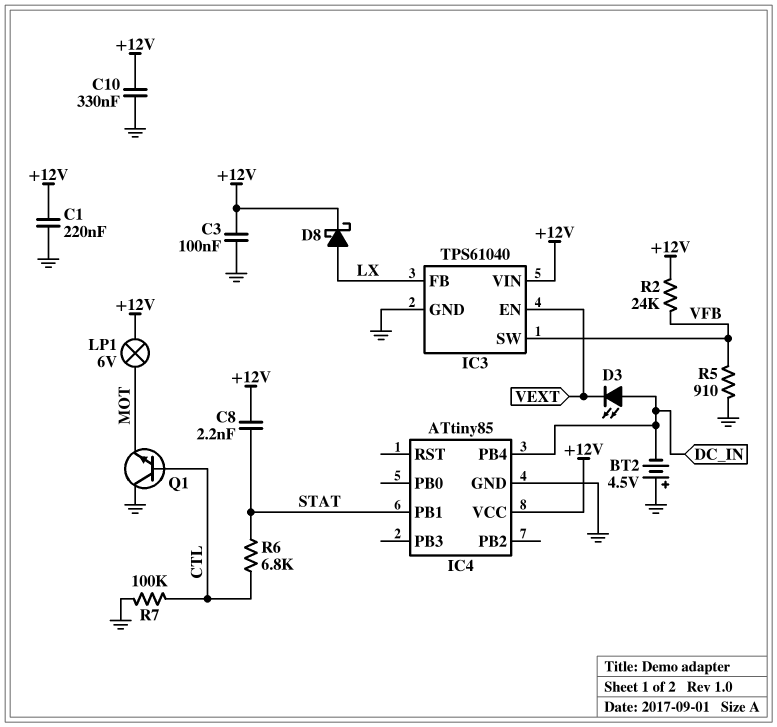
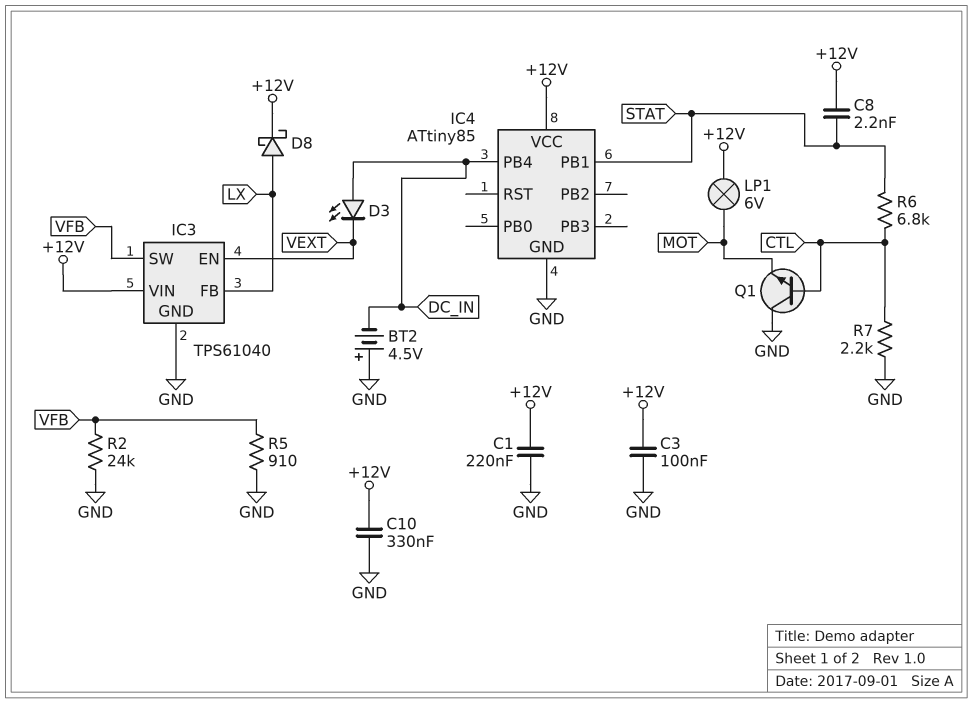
R2: 24k (+12V, VFB) -> 24k (GND, VFB)
R7: 100k (CTL, GND) -> 2.2k (CTL, GND)

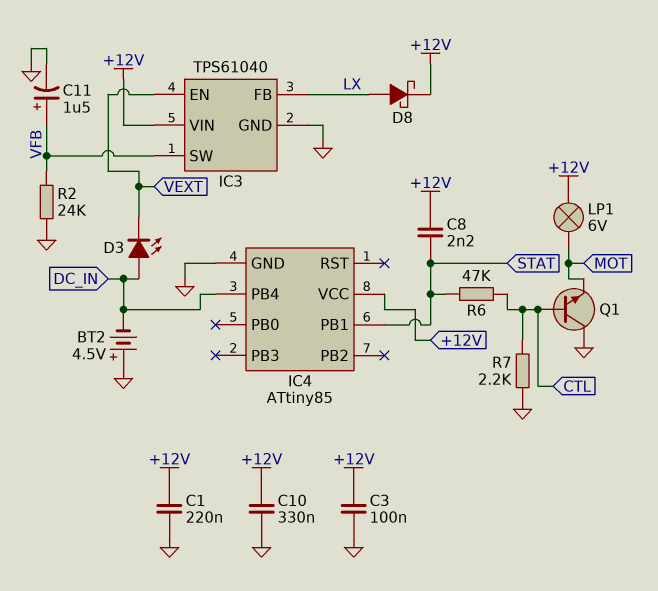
C11: none -> 1.5uF (plus VFB, minus GND)
R5: 910 (GND, VFB) -> none
R6: 6.8k (CTL, STAT) -> 47k (CTL, STAT)

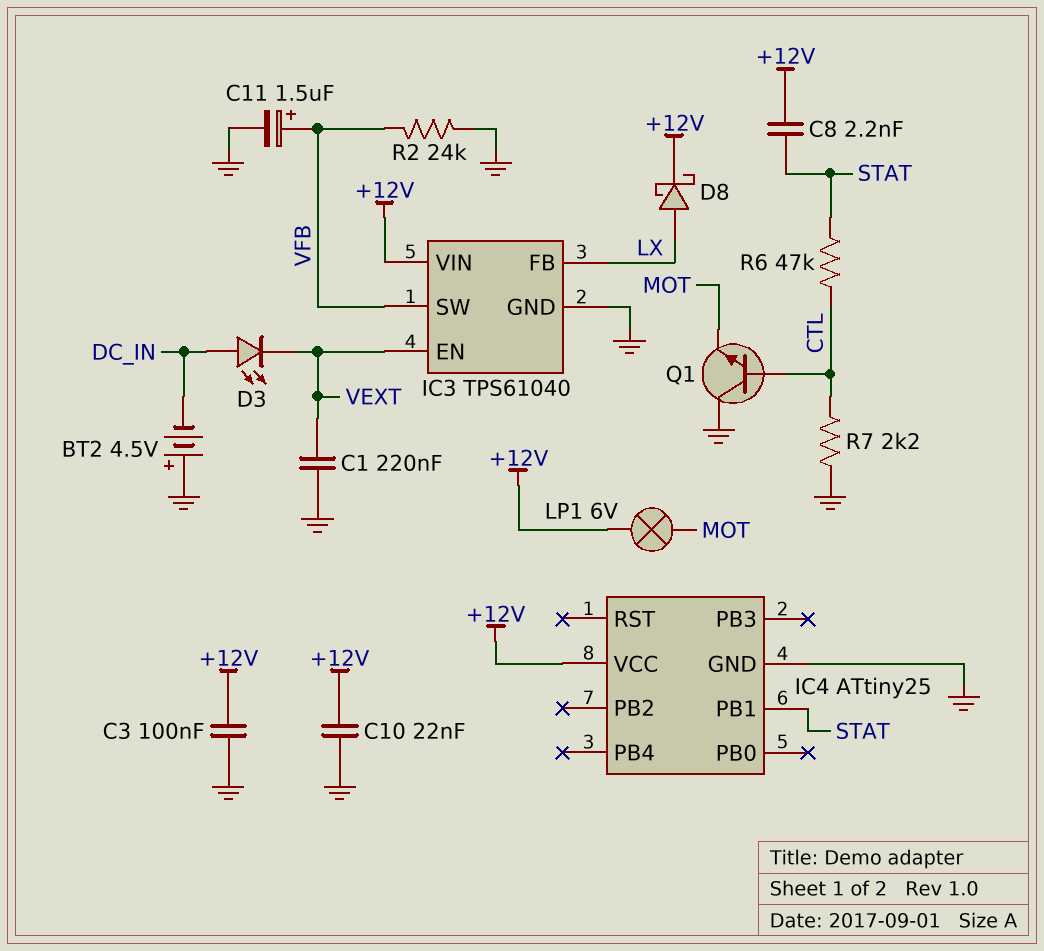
C1: 220nF (+12V, GND) -> 220nF (GND, VEXT)
C10: 330nF (+12V, GND) -> 22nF (+12V, GND)
IC4: ATtiny85 -> ATtiny25
IC4 pin PB4: DC_IN -> none

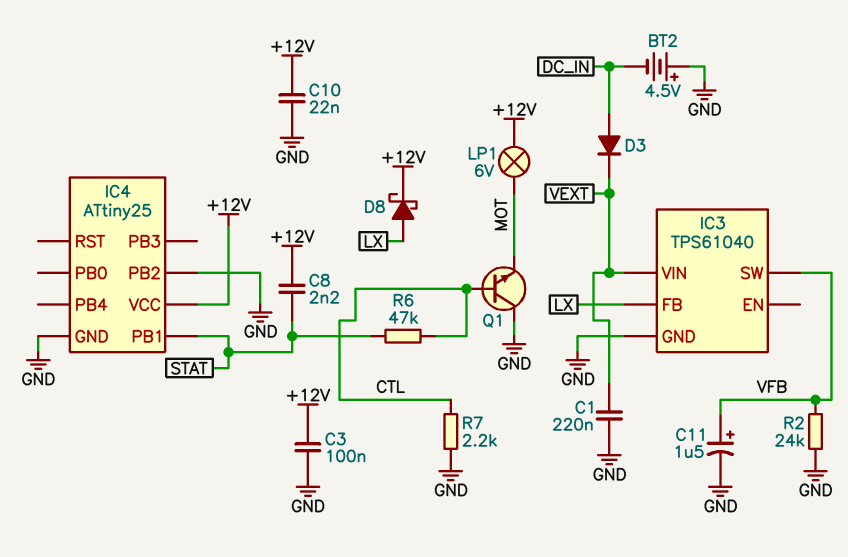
D3: LED (A DC_IN, K VEXT) -> diode (A DC_IN, K VEXT)
IC3 pin EN: VEXT -> none
IC3 pin VIN: +12V -> VEXT
IC4 pin PB2: none -> GND

